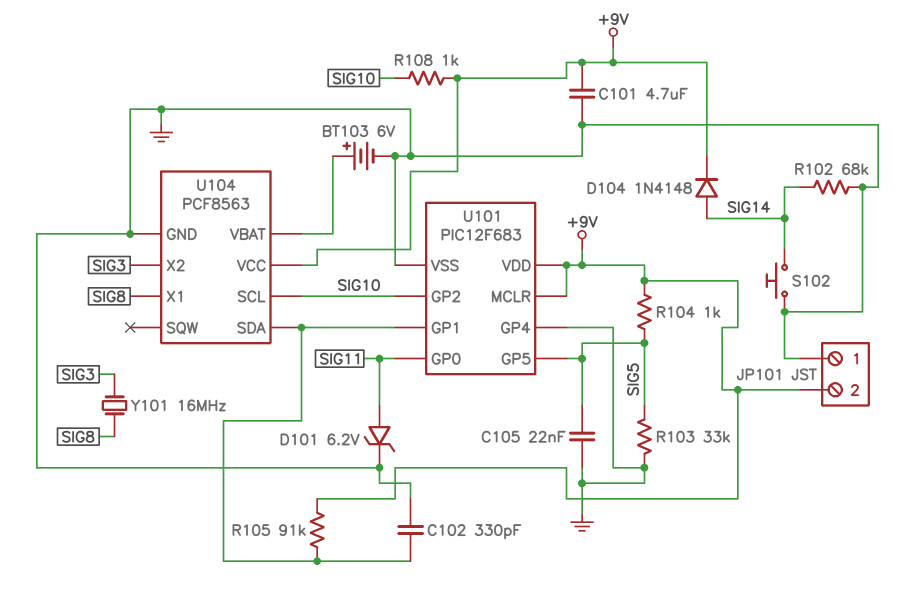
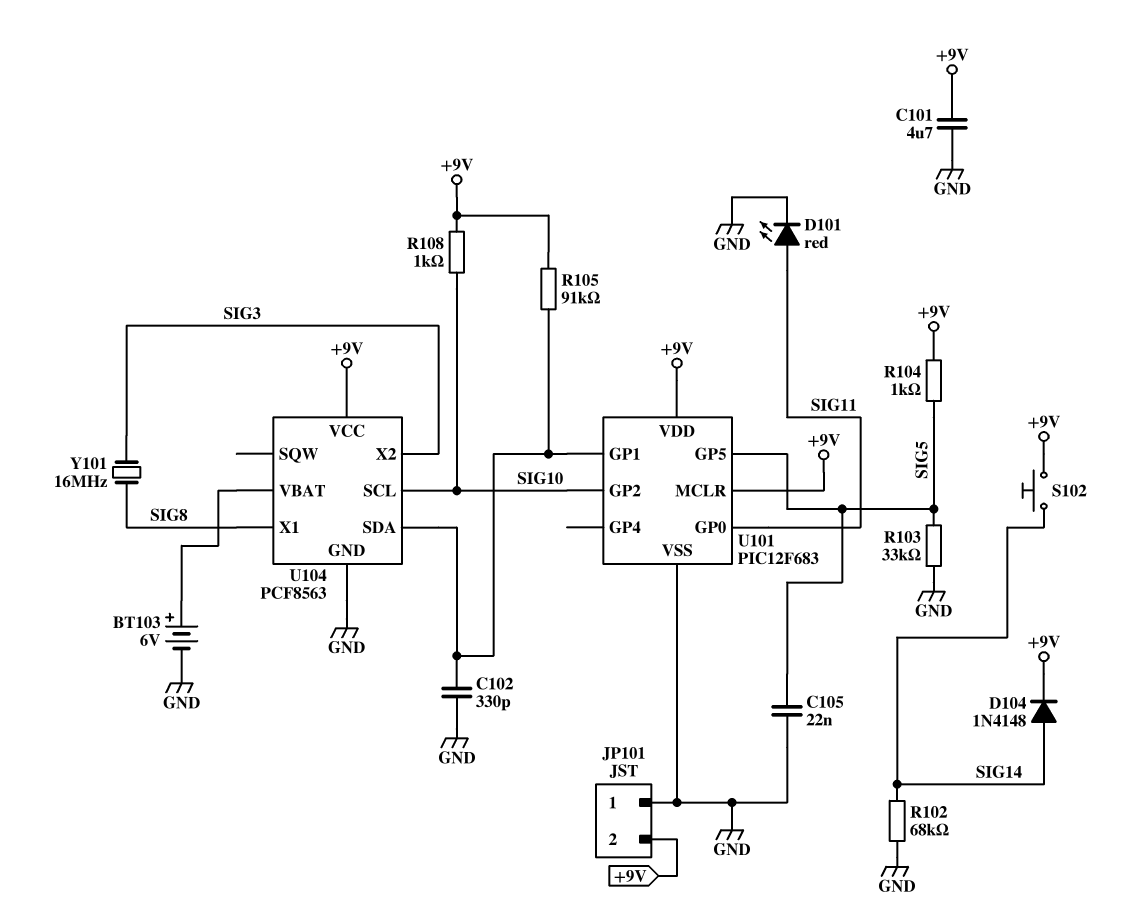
D101: zener 6.2V (A SIG11, K GND) -> LED red (A SIG11, K GND)
S102: button (GND, SIG14) -> button (+9V, SIG14)
U101 pin GP4: GND -> none

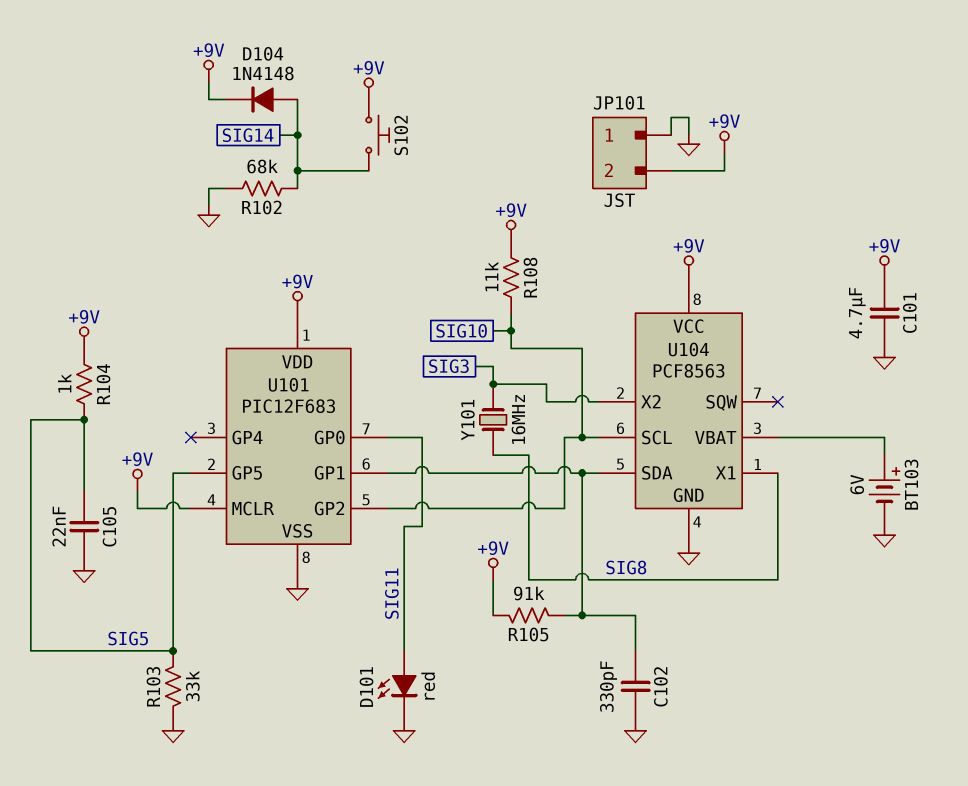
R108: 1k (+9V, SIG10) -> 11k (+9V, SIG10)

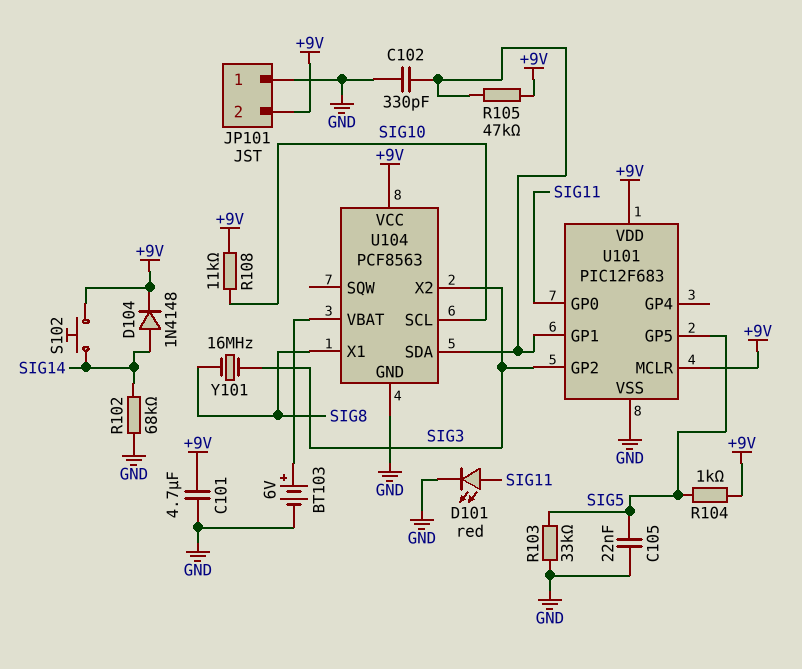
R105: 91k (+9V, U101/GP1) -> 47k (+9V, U101/GP1)
U101 pin GP2: SIG10 -> SIG3

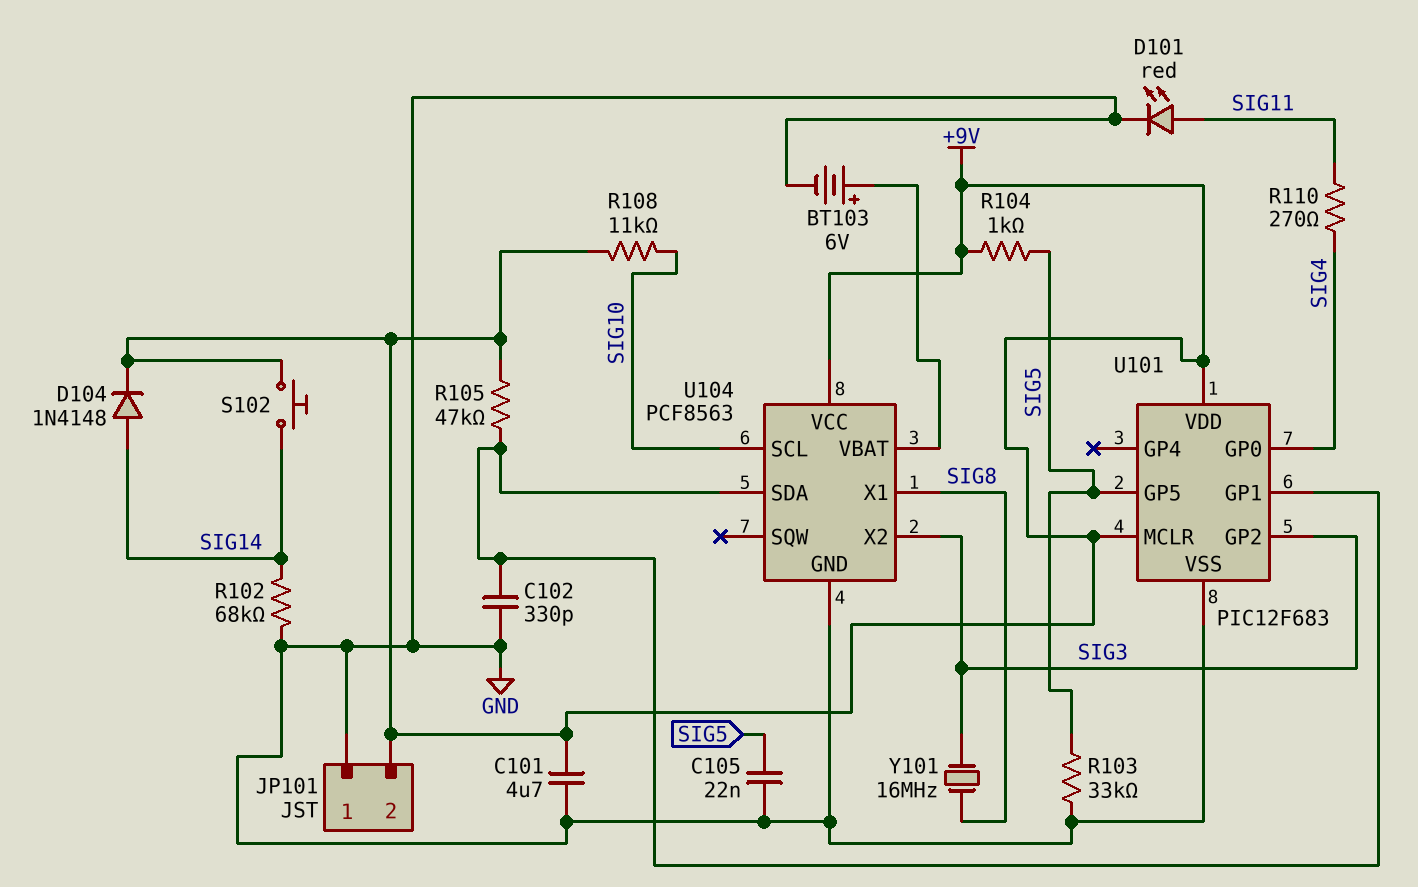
R110: none -> 270 (SIG4, SIG11)
U101 pin GP0: SIG11 -> SIG4

